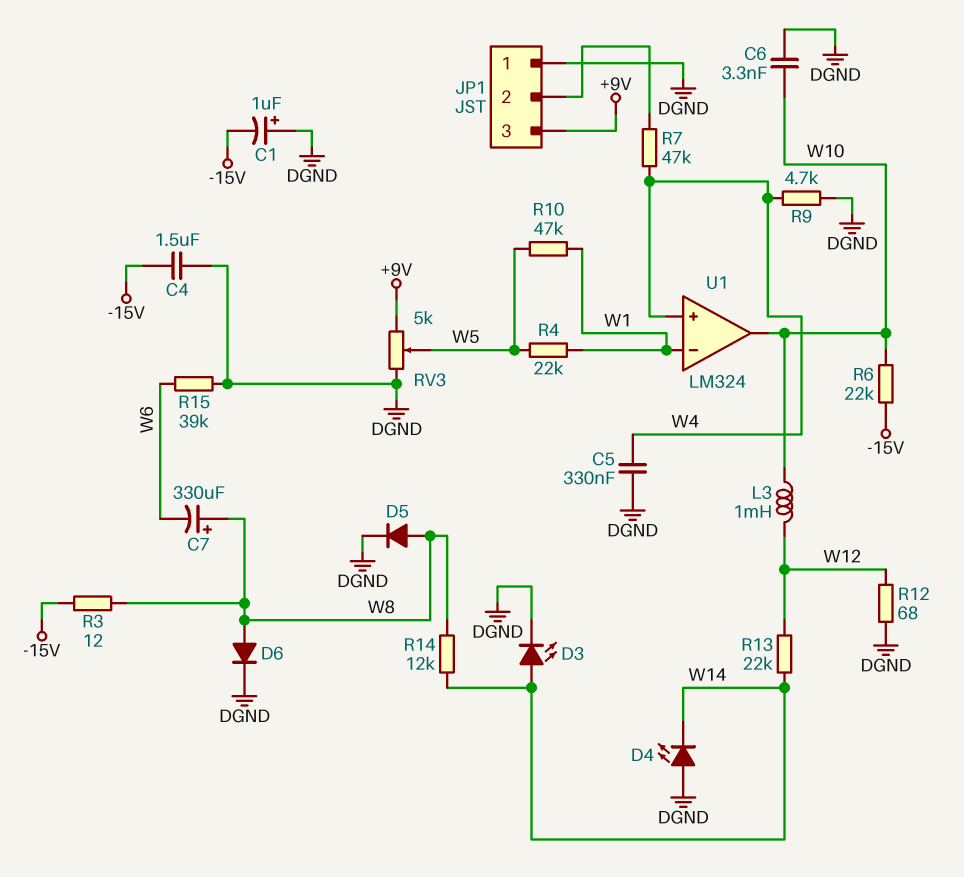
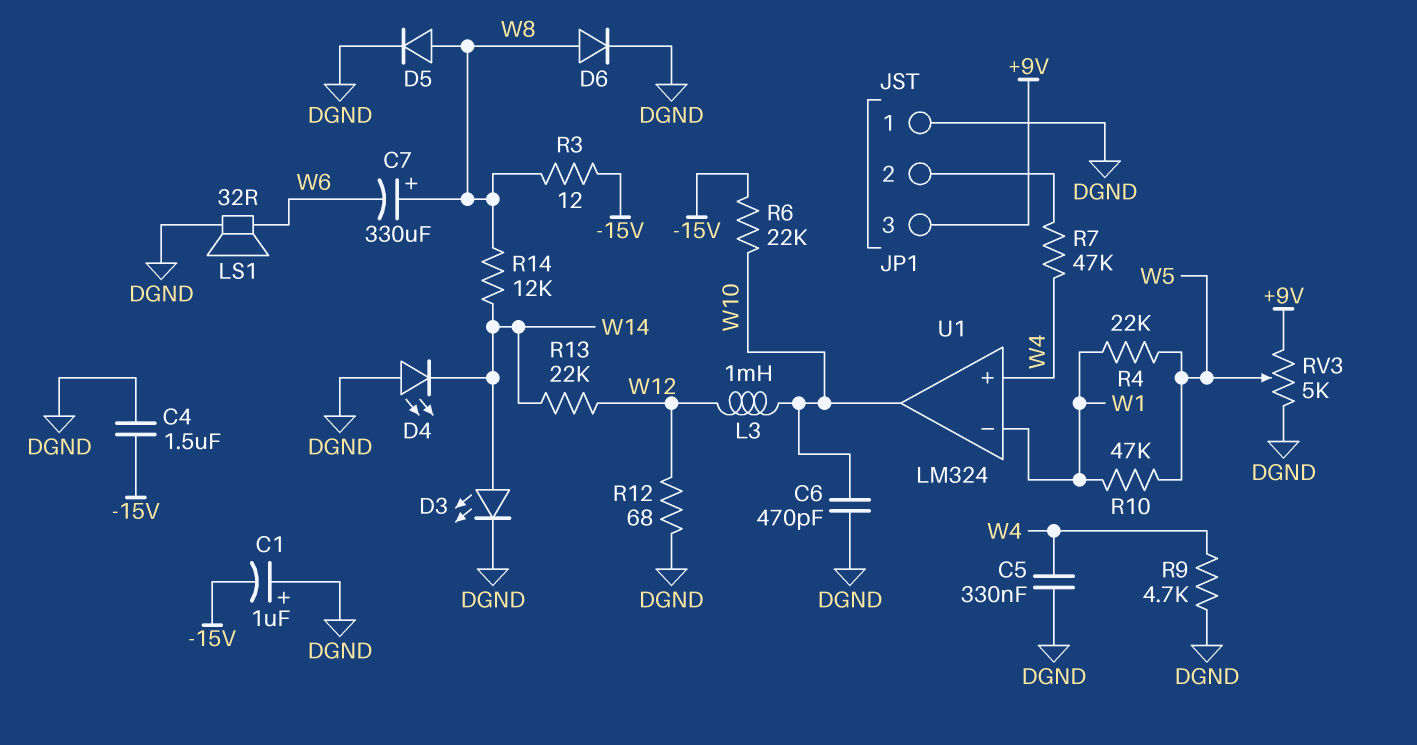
C6: 3.3nF (DGND, W10) -> 470pF (DGND, W10)
LS1: none -> speaker 32R (DGND, W6)
R15: 39k (DGND, W6) -> none

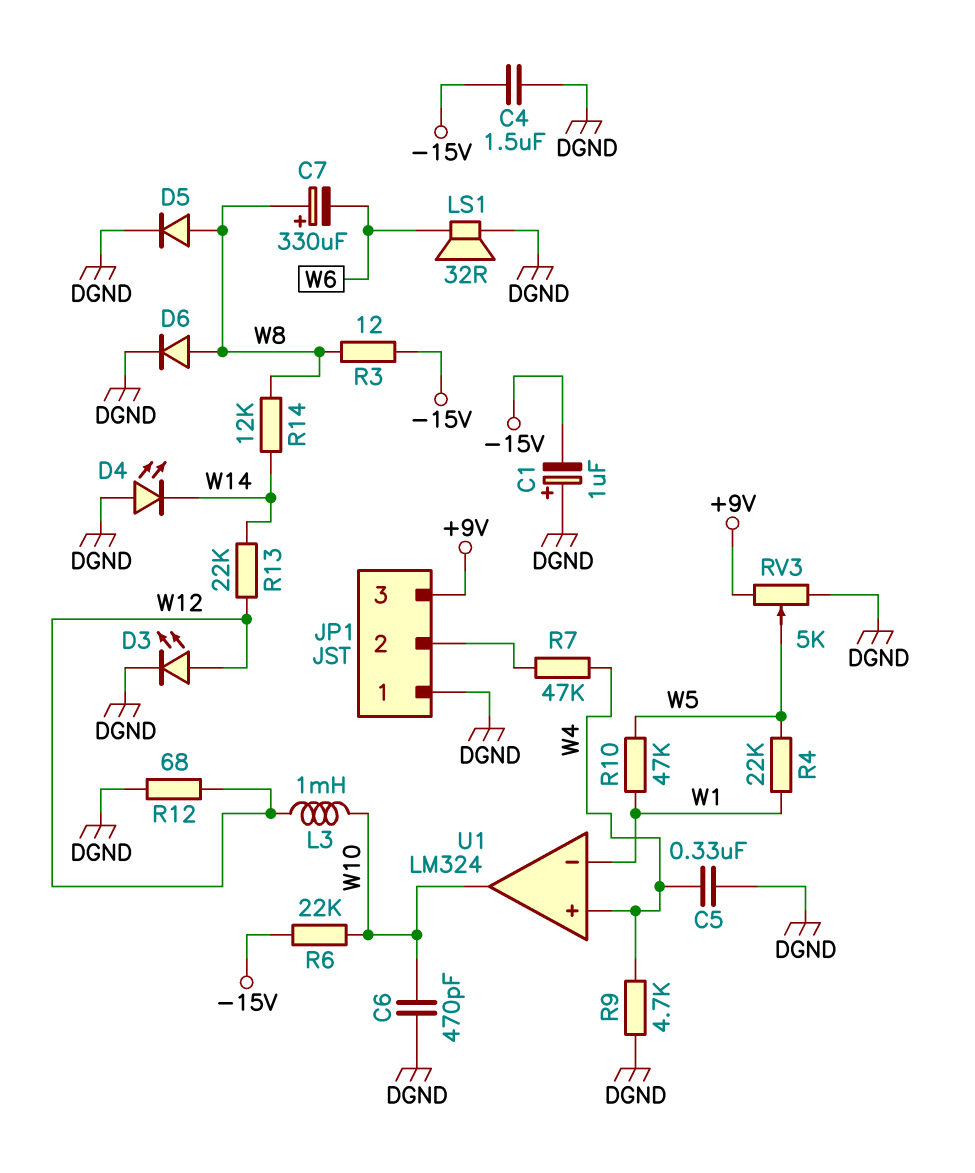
D3: LED (A W14, K DGND) -> LED (A W12, K DGND)

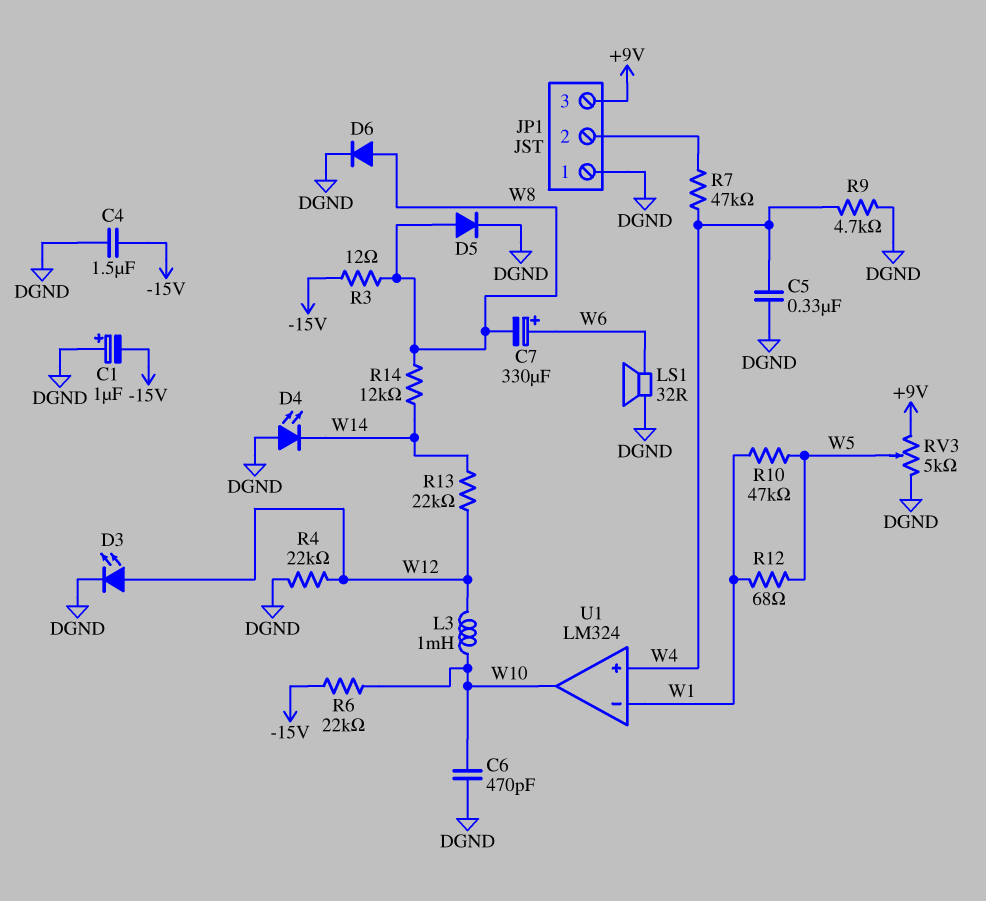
C7: 330uF (plus W8, minus W6) -> 330uF (plus W6, minus W8)
R4: 22k (W1, W5) -> 22k (DGND, W12)
R12: 68 (DGND, W12) -> 68 (W1, W5)

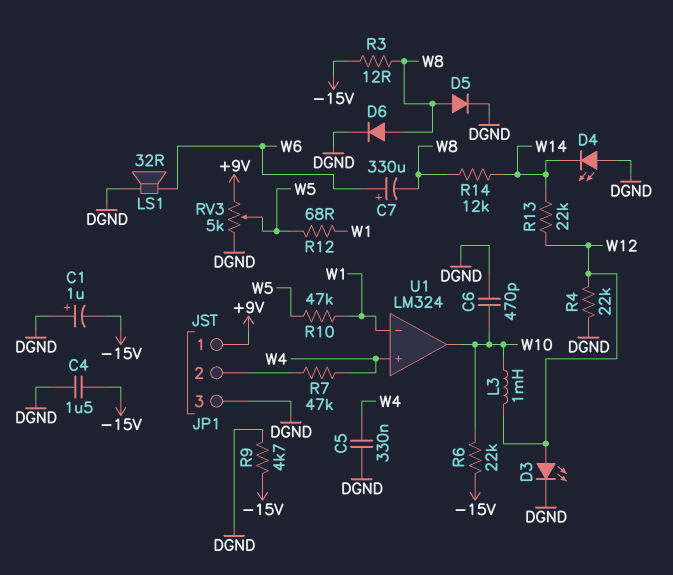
JP1 pin 1: DGND -> +9V
JP1 pin 3: +9V -> DGND
R9: 4.7k (DGND, W4) -> 4.7k (-15V, DGND)

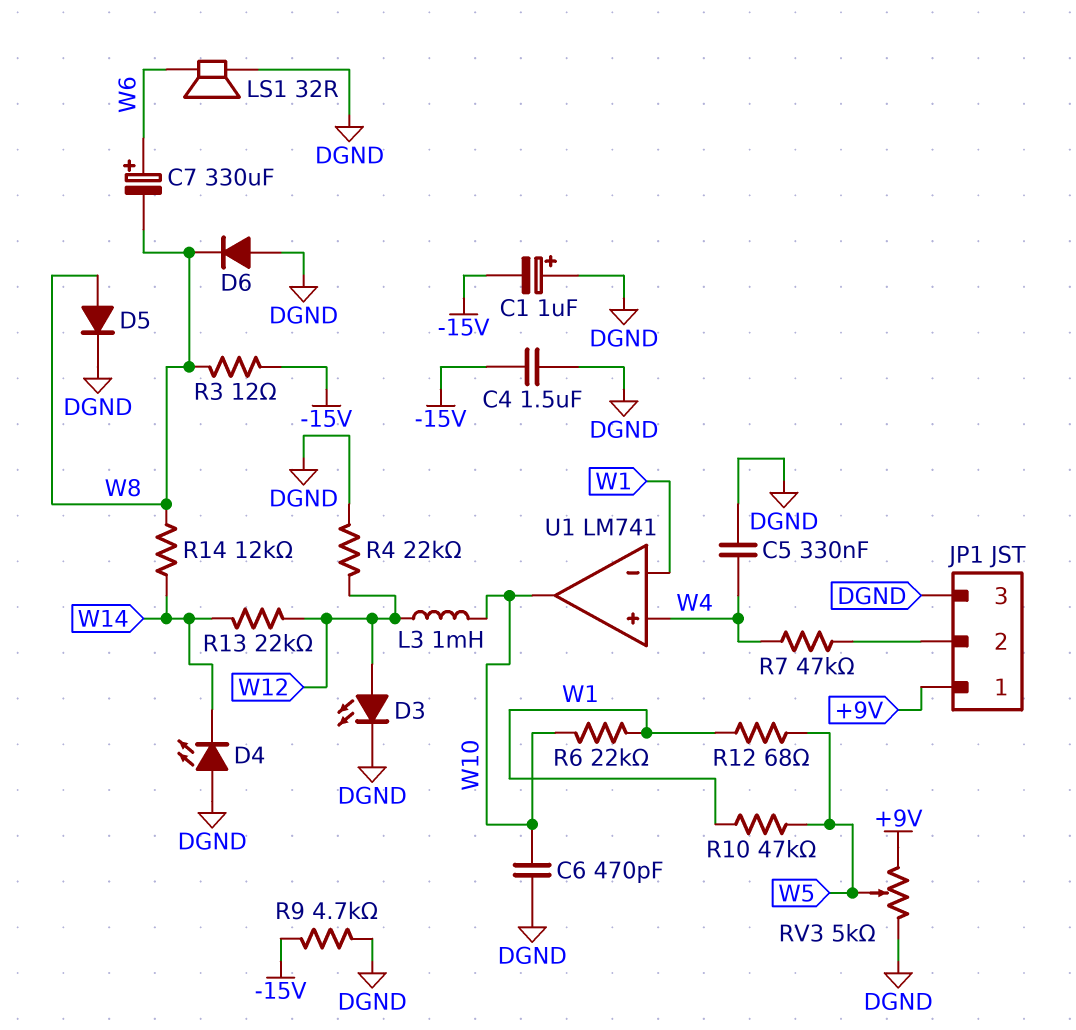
D6: diode (A W8, K DGND) -> diode (A DGND, K W8)
R6: 22k (-15V, W10) -> 22k (W1, W10)
U1: LM324 -> LM741

